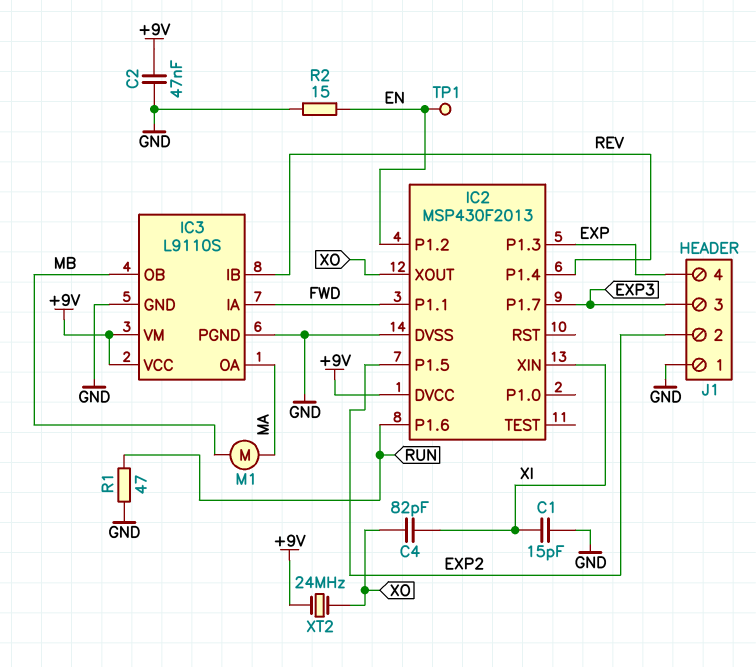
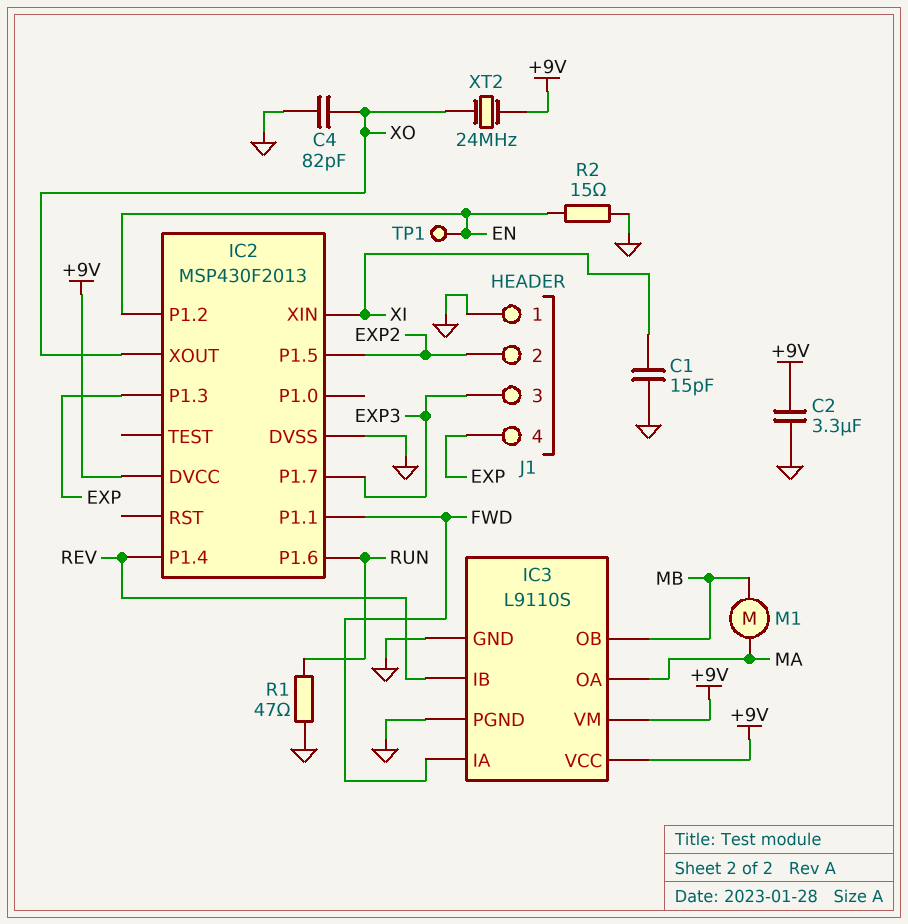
C2: 47nF (+9V, GND) -> 3.3uF (+9V, GND)
C4: 82pF (XI, XO) -> 82pF (GND, XO)

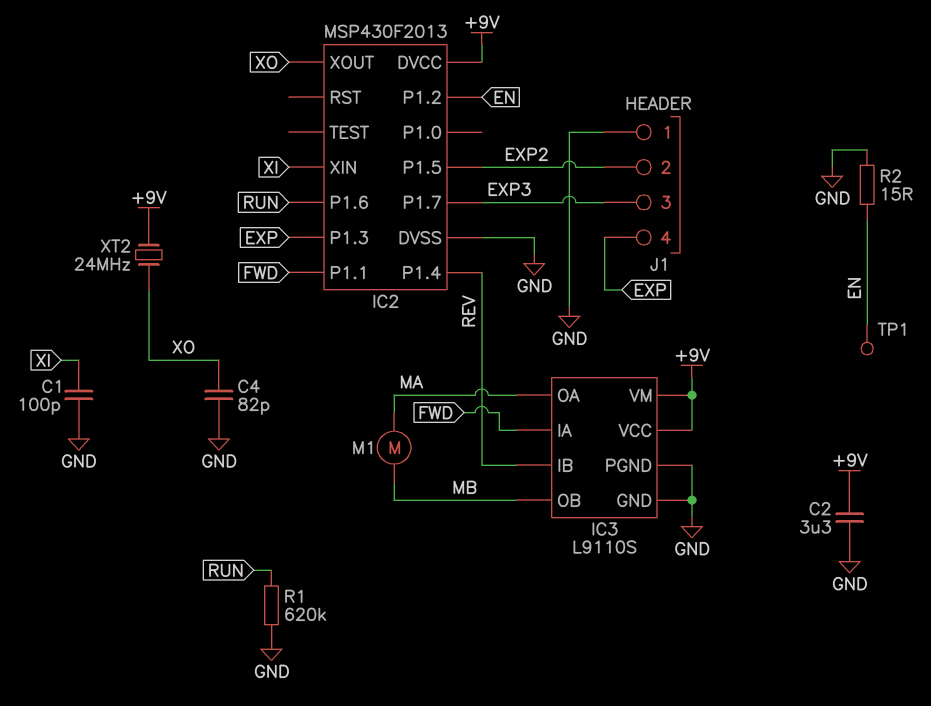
C1: 15pF (GND, XI) -> 100pF (GND, XI)
R1: 47 (GND, RUN) -> 620k (GND, RUN)

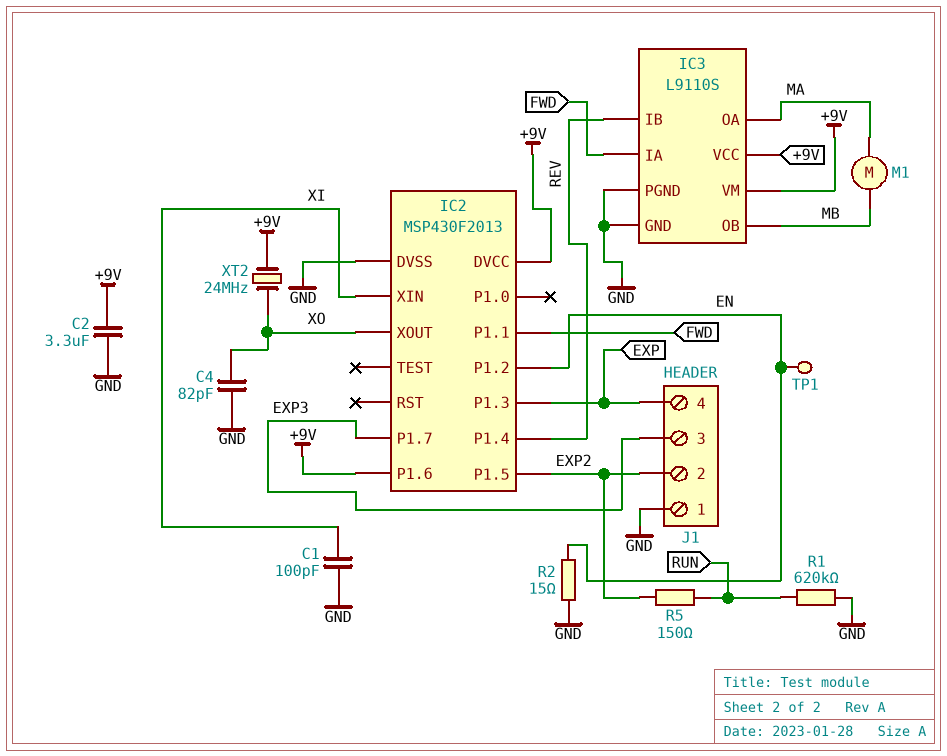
IC2 pin P1.6: RUN -> +9V
R5: none -> 150 (EXP2, RUN)

